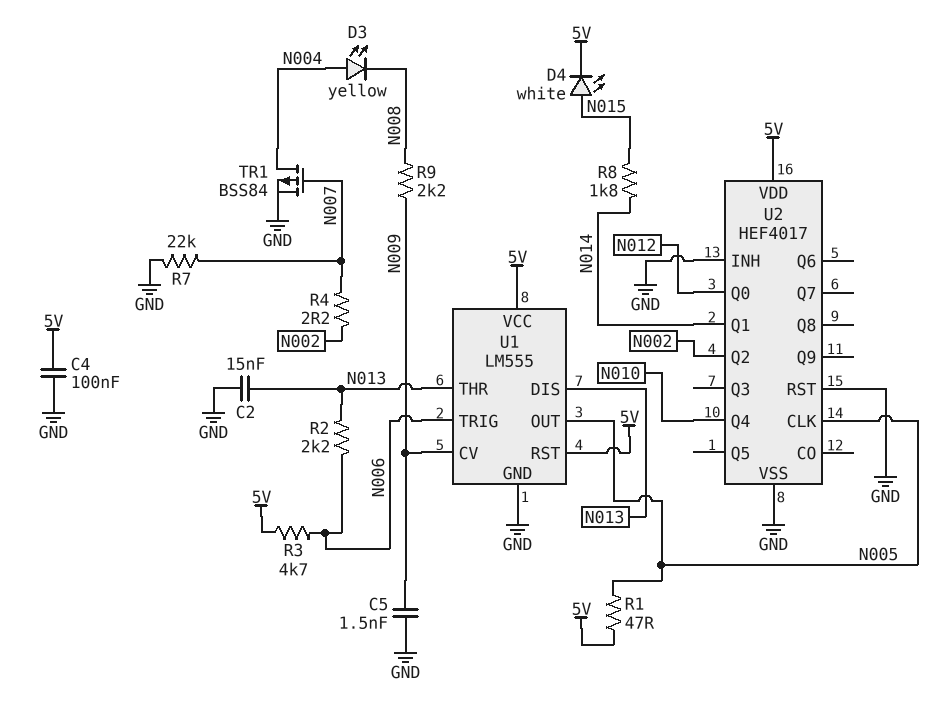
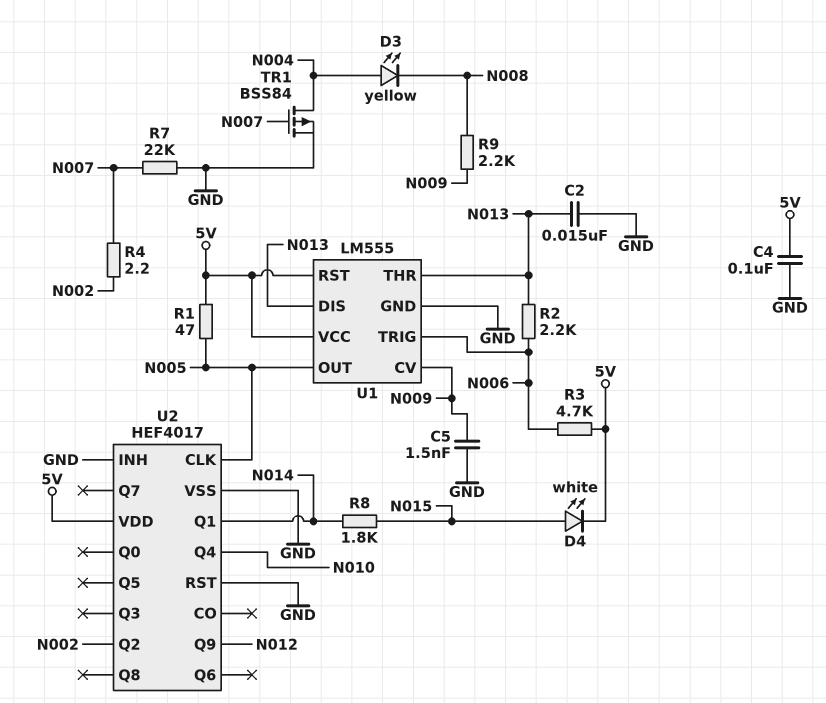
U2 pin Q0: N012 -> none
U2 pin Q9: none -> N012

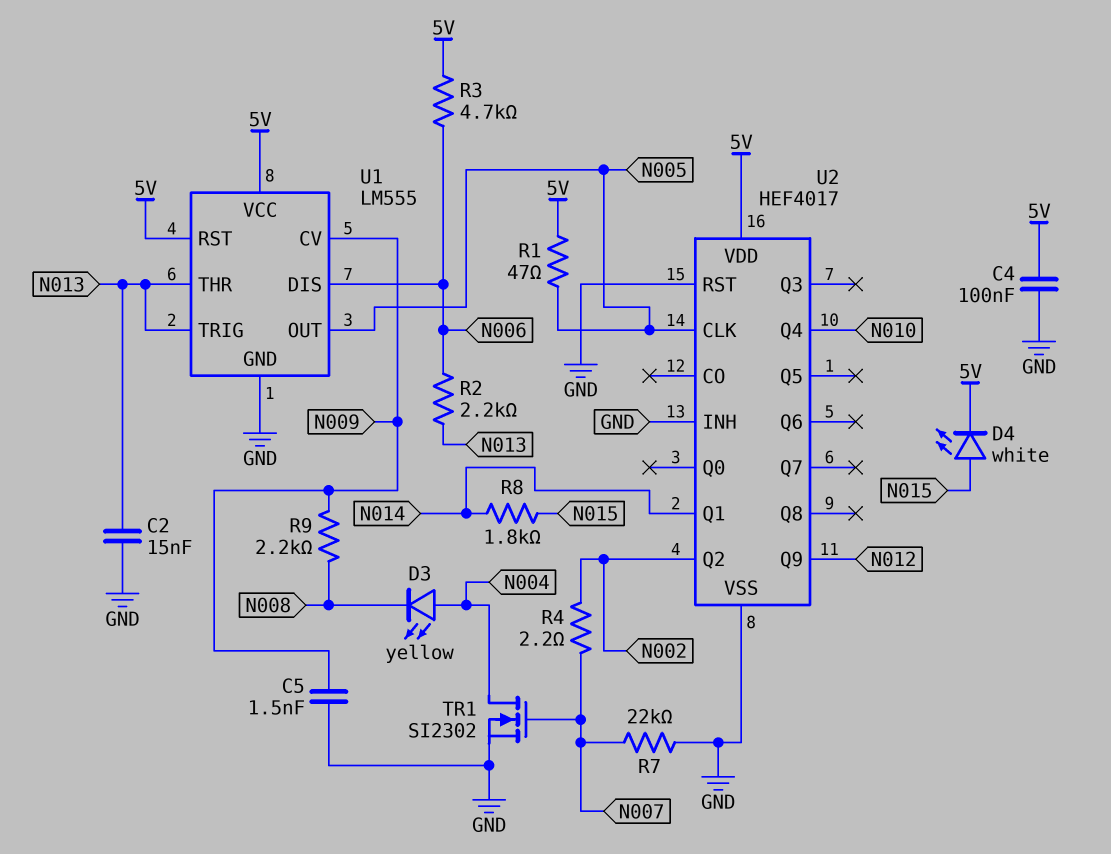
TR1: PMOS BSS84 (G N007, D N004, S GND) -> NMOS SI2302 (G N007, D N004, S GND)
U1 pin DIS: N013 -> N006
U1 pin TRIG: N006 -> N013

